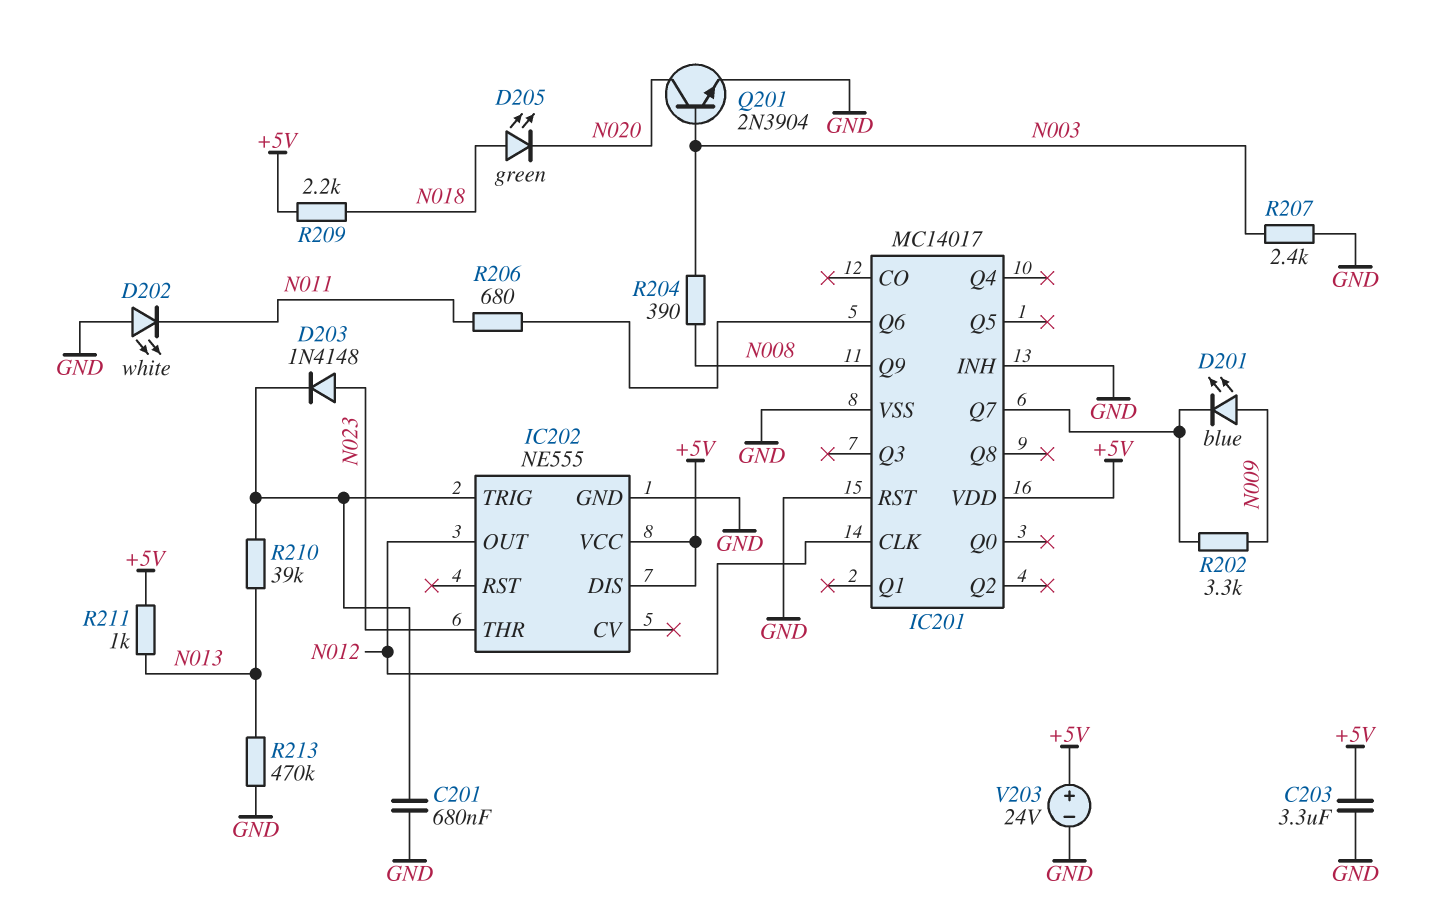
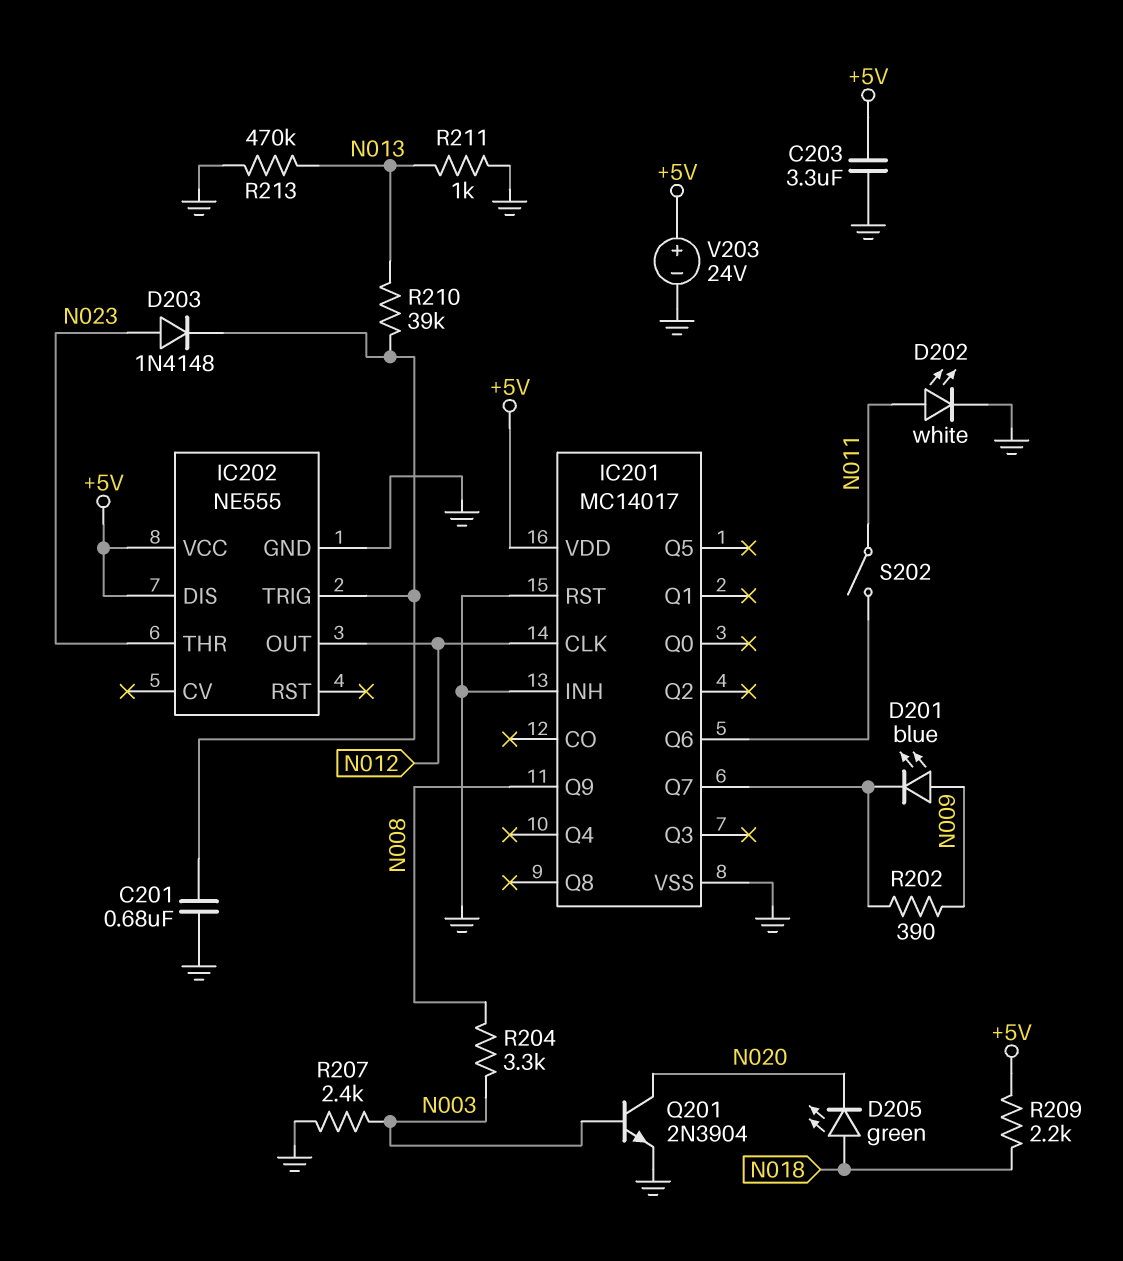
D202: LED white (A GND, K N011) -> LED white (A N011, K GND)
R202: 3.3k (IC201/Q7, N009) -> 390 (IC201/Q7, N009)
R204: 390 (N003, N008) -> 3.3k (N003, N008)
R206: 680 (IC201/Q6, N011) -> none
R211: 1k (+5V, N013) -> 1k (GND, N013)
S202: none -> switch (IC201/Q6, N011)

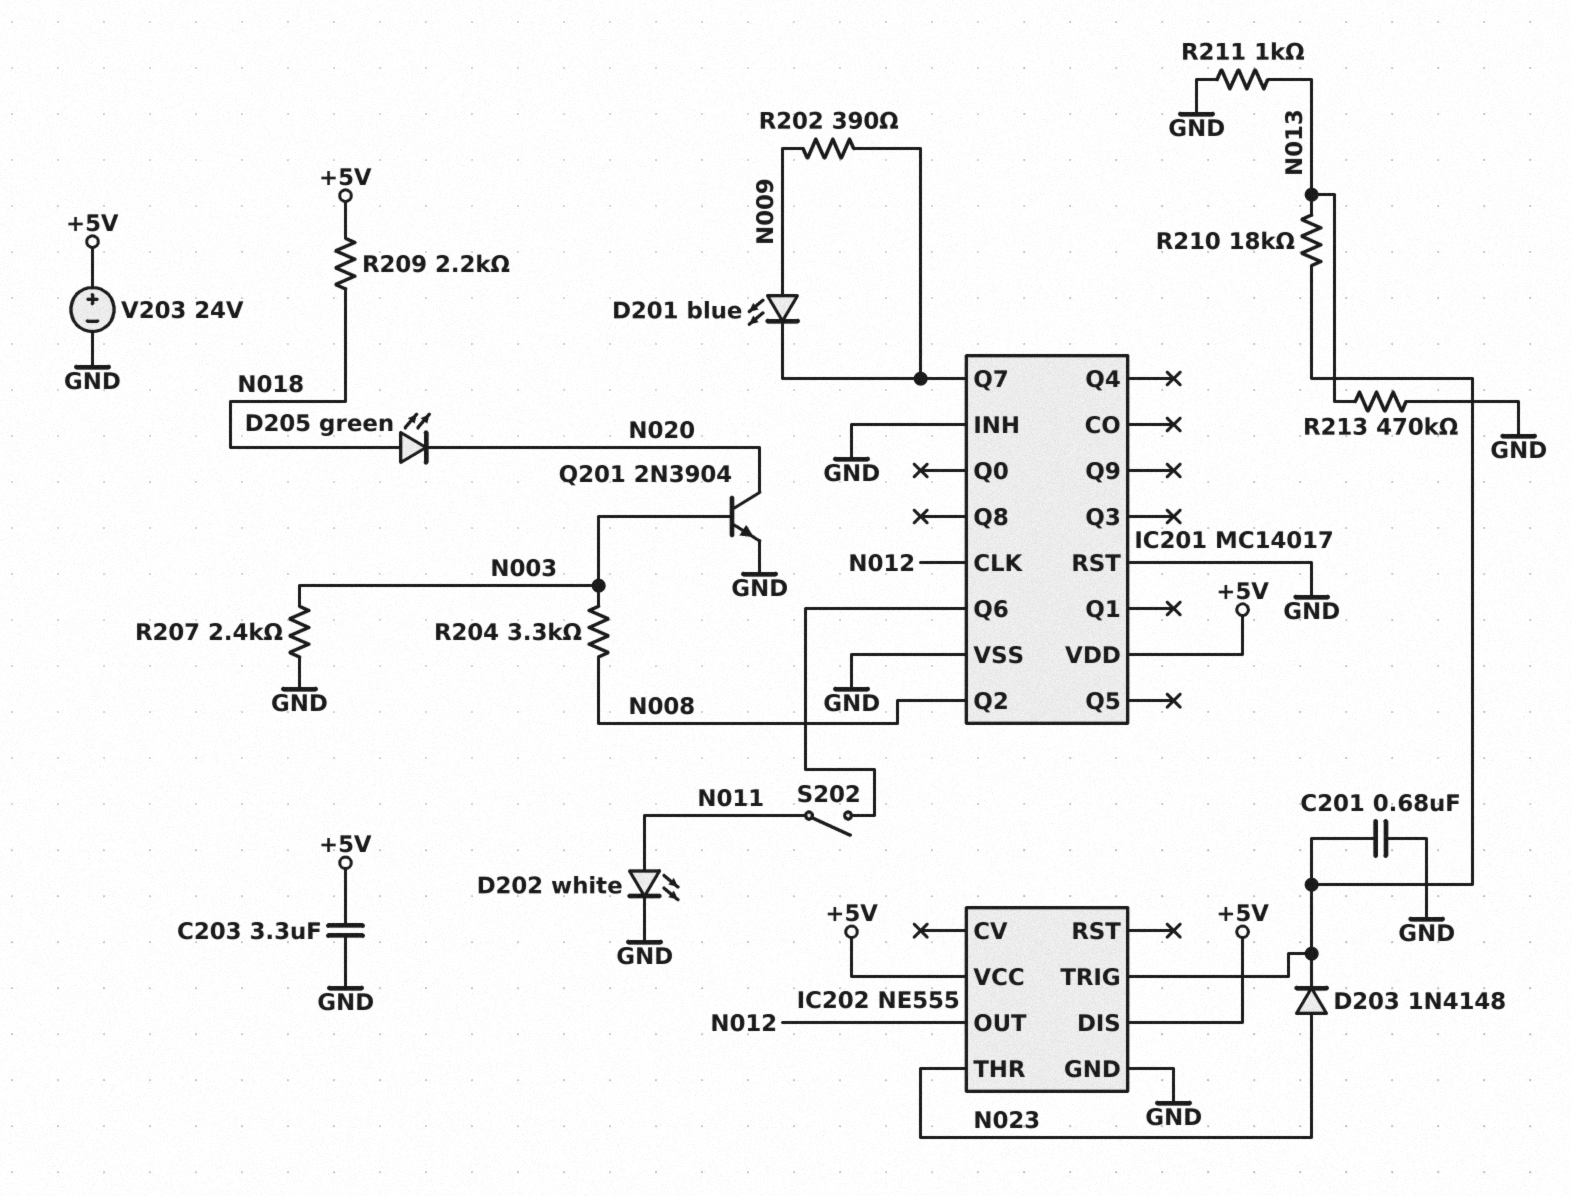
IC201 pin Q2: none -> N008
IC201 pin Q9: N008 -> none
R210: 39k (IC202/TRIG, N013) -> 18k (IC202/TRIG, N013)

